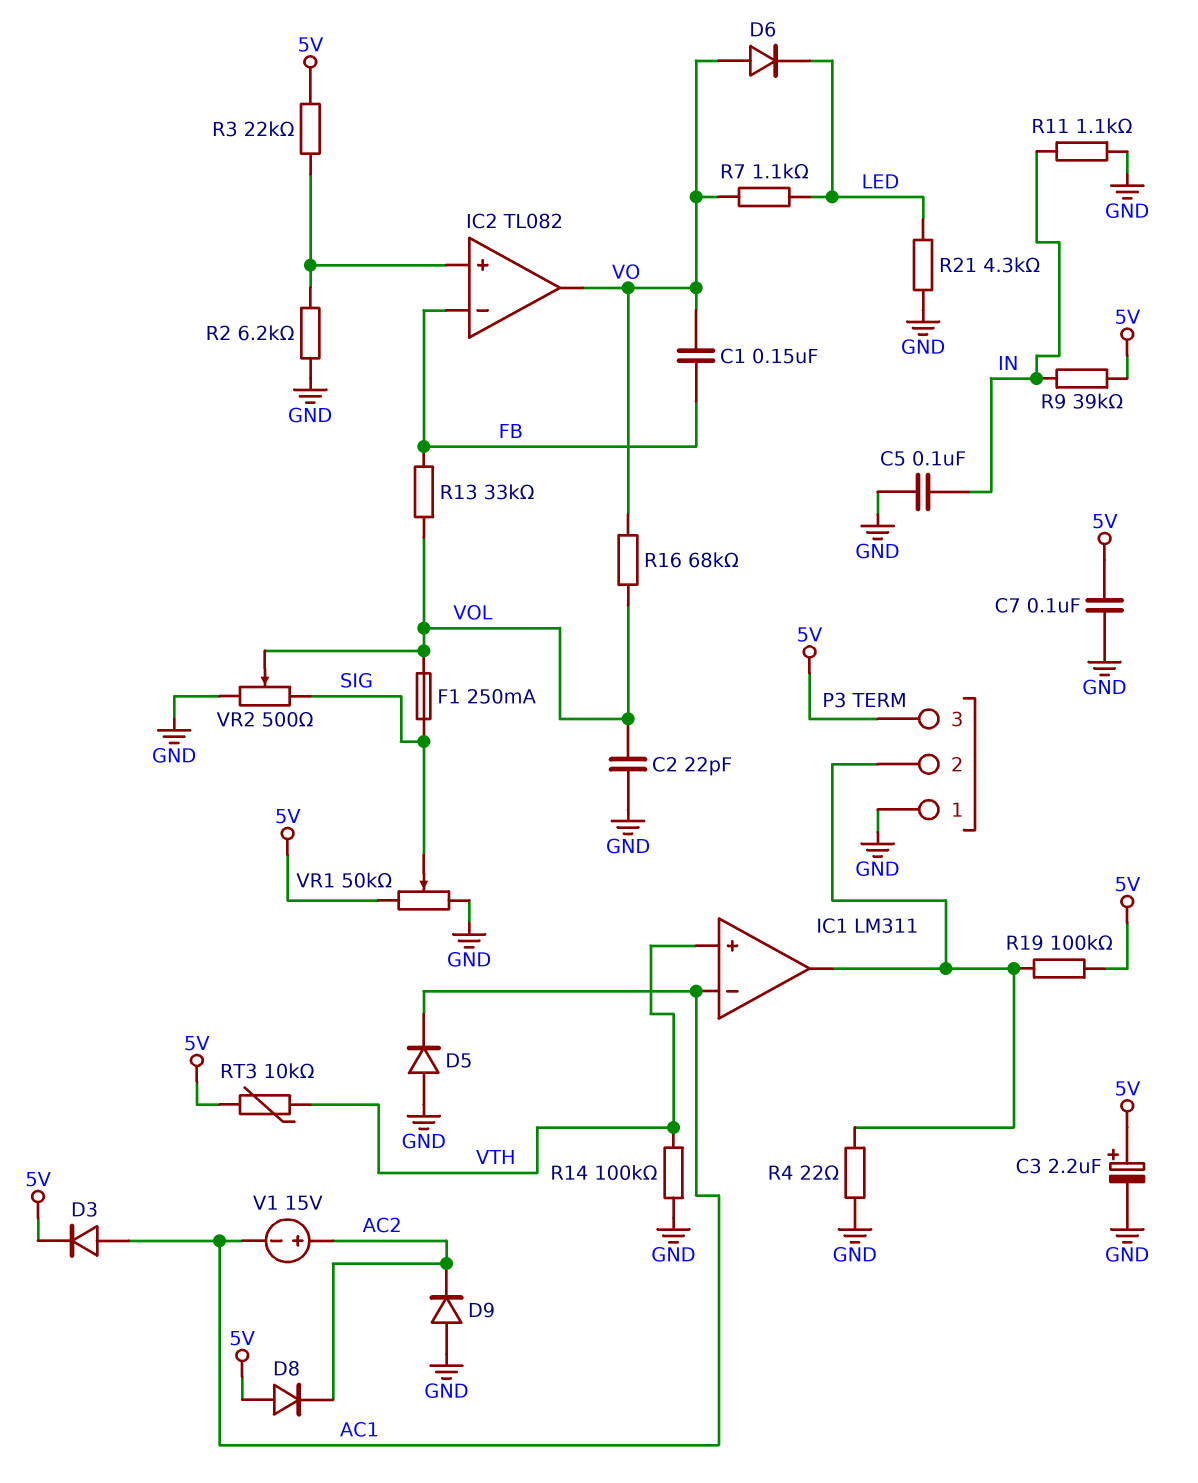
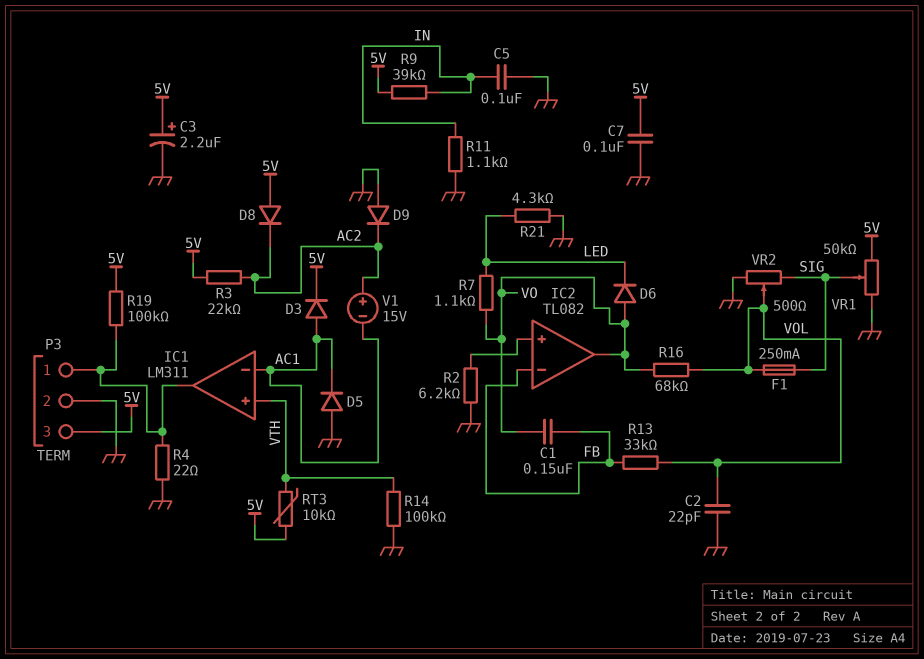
P3 pin 1: GND -> IC1/out
P3 pin 2: IC1/out -> GND
R3: 22k (5V, IC2/in+) -> 22k (5V, AC2)

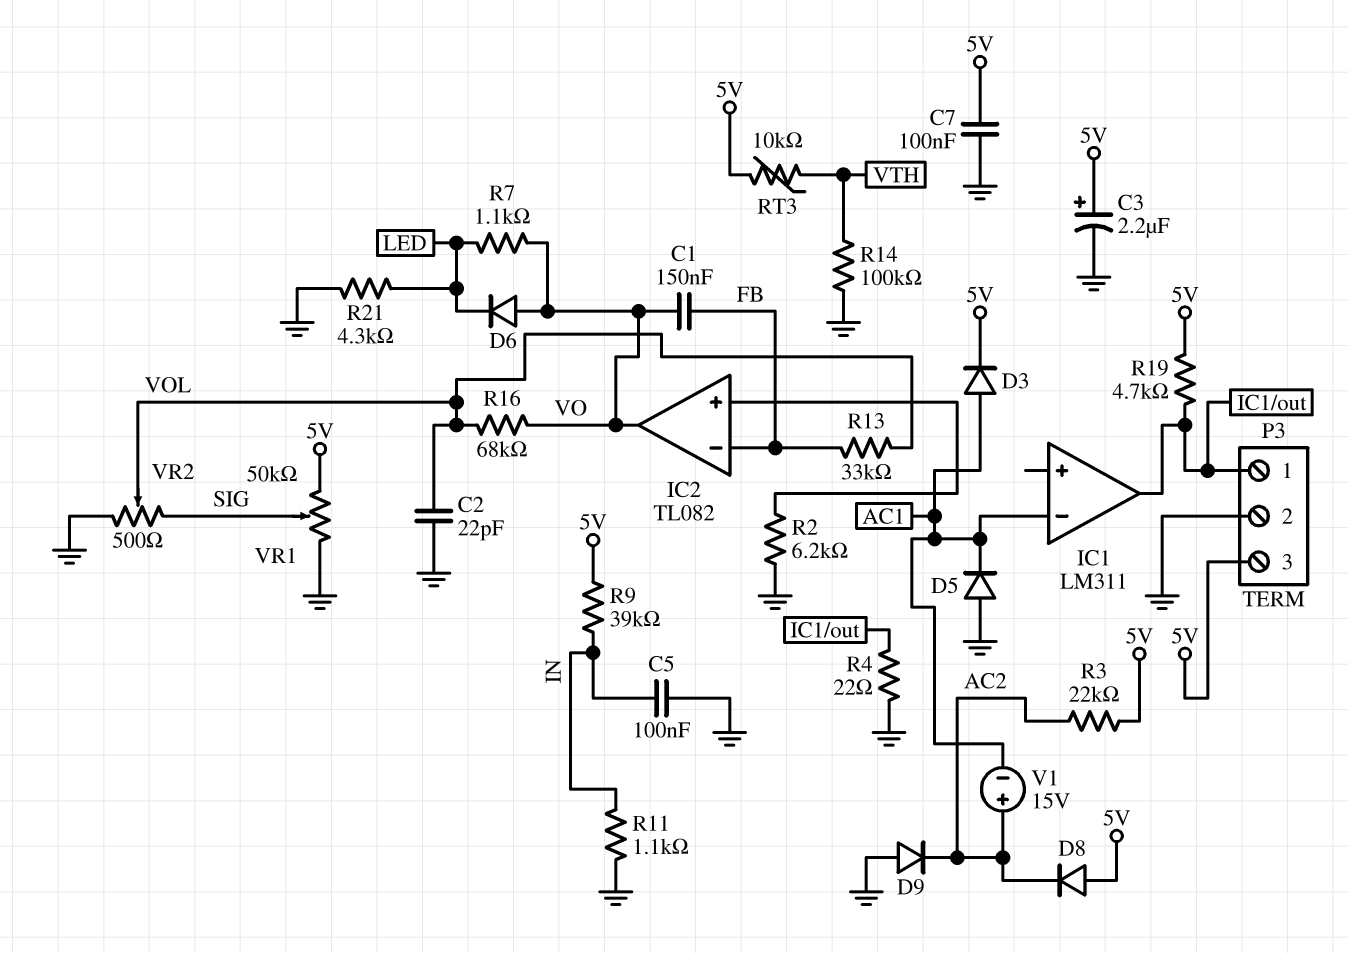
F1: 250mA (SIG, VOL) -> none
IC1 pin in+: VTH -> none
R19: 100k (5V, IC1/out) -> 4.7k (5V, IC1/out)

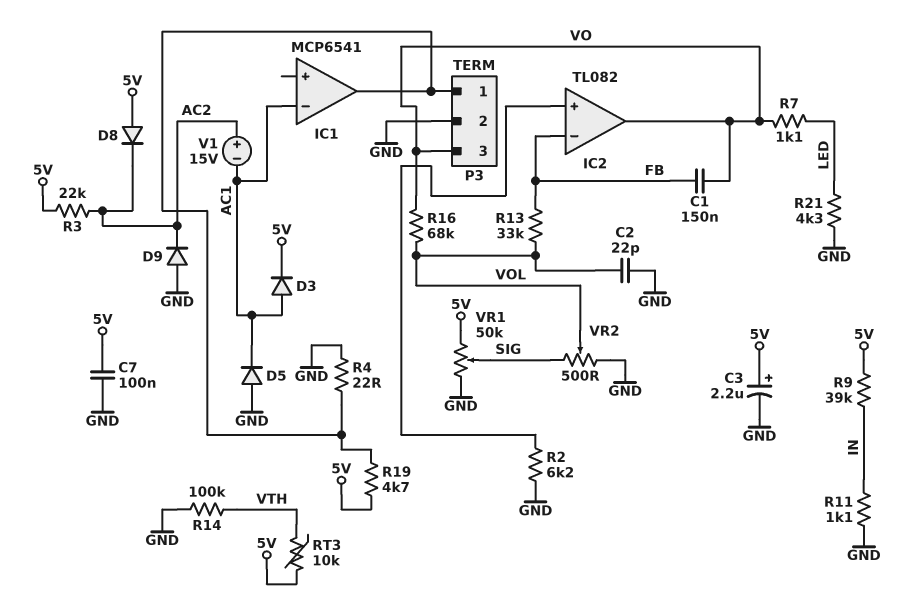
C5: 100nF (GND, IN) -> none
D6: diode (A VO, K LED) -> none
IC1: LM311 -> MCP6541
P3 pin 3: 5V -> VO

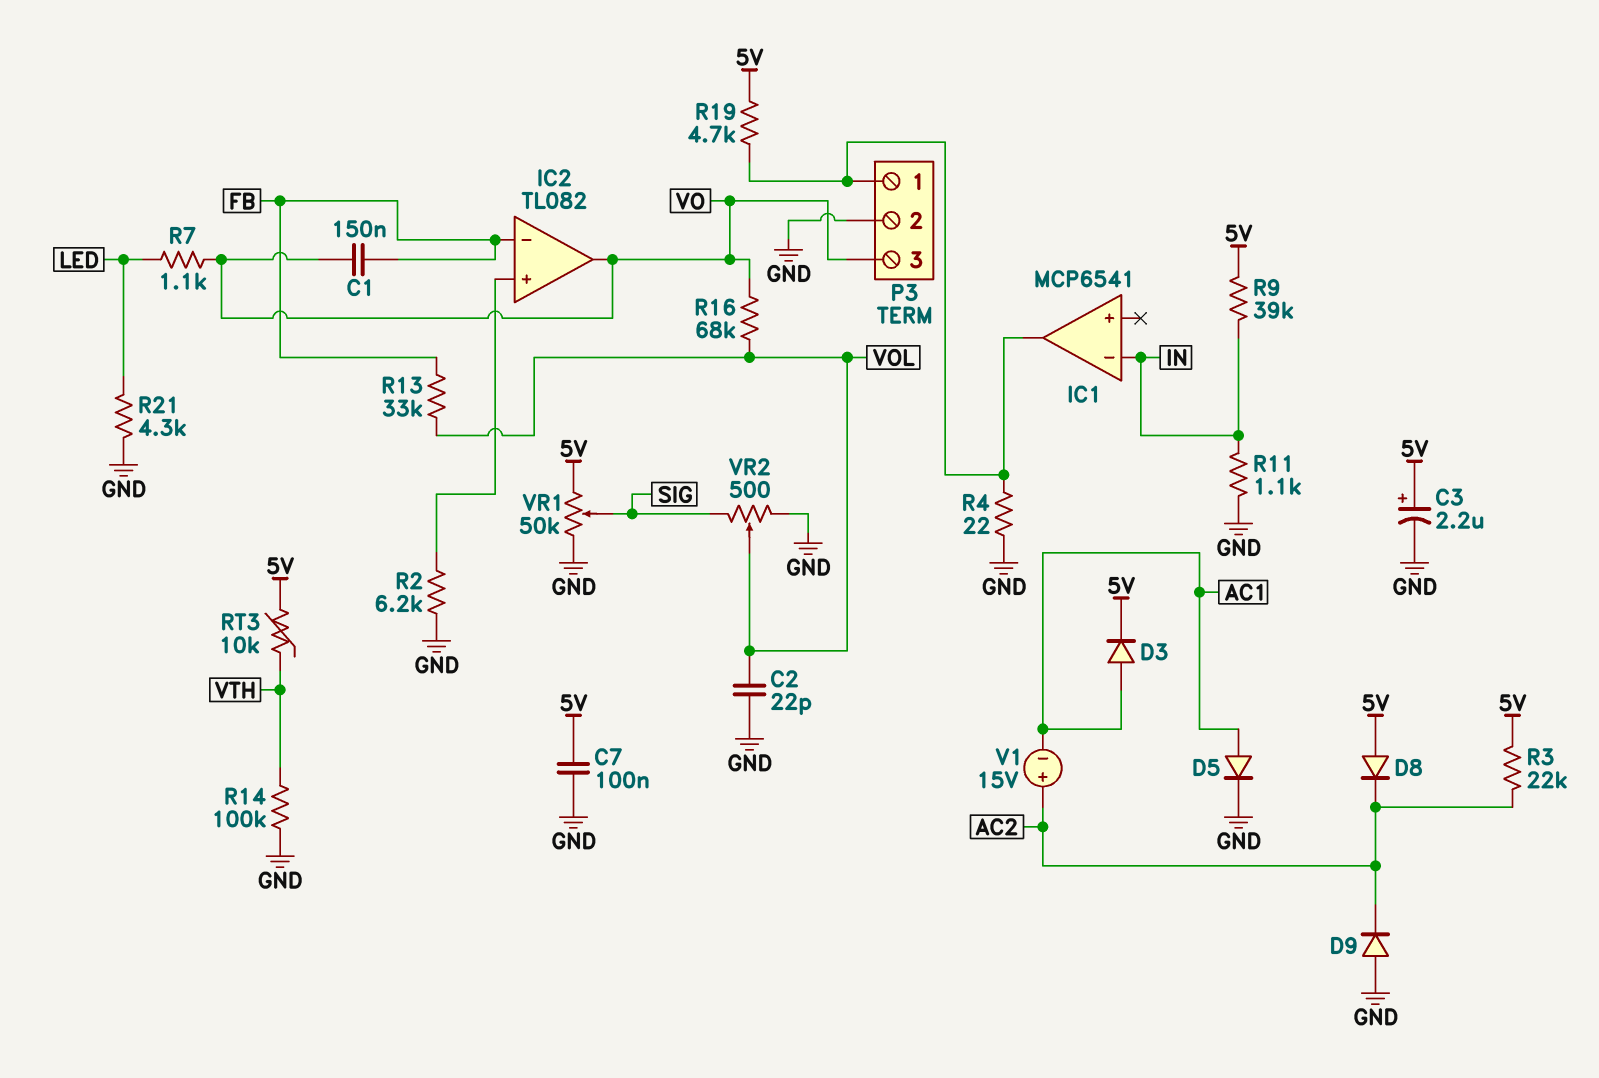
D5: diode (A GND, K AC1) -> diode (A AC1, K GND)
IC1 pin in-: AC1 -> IN

